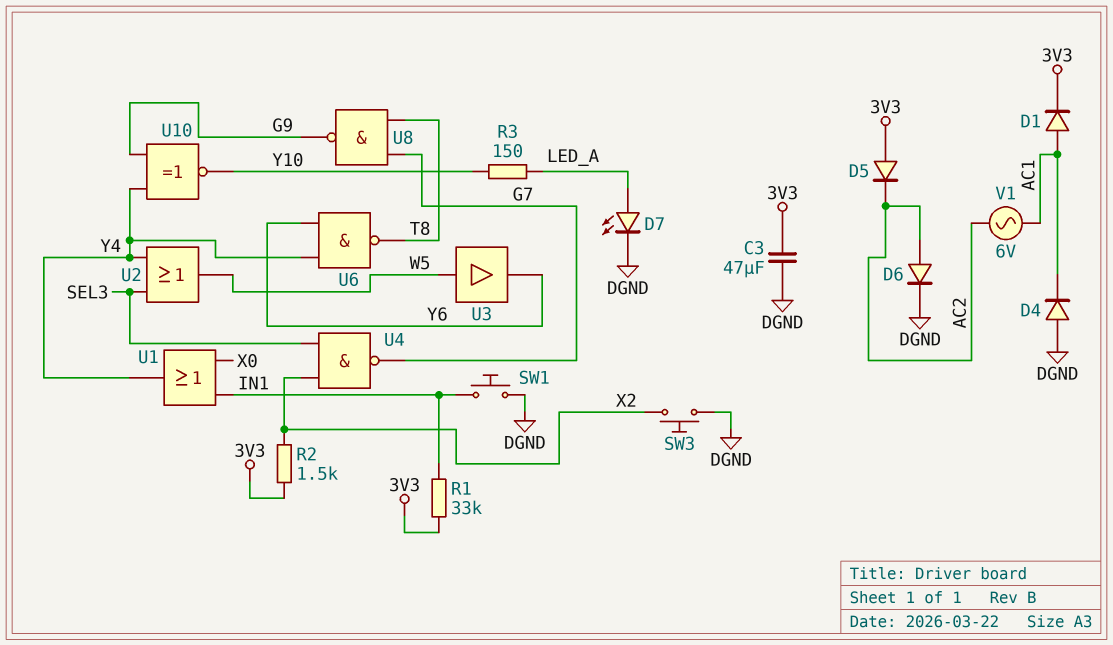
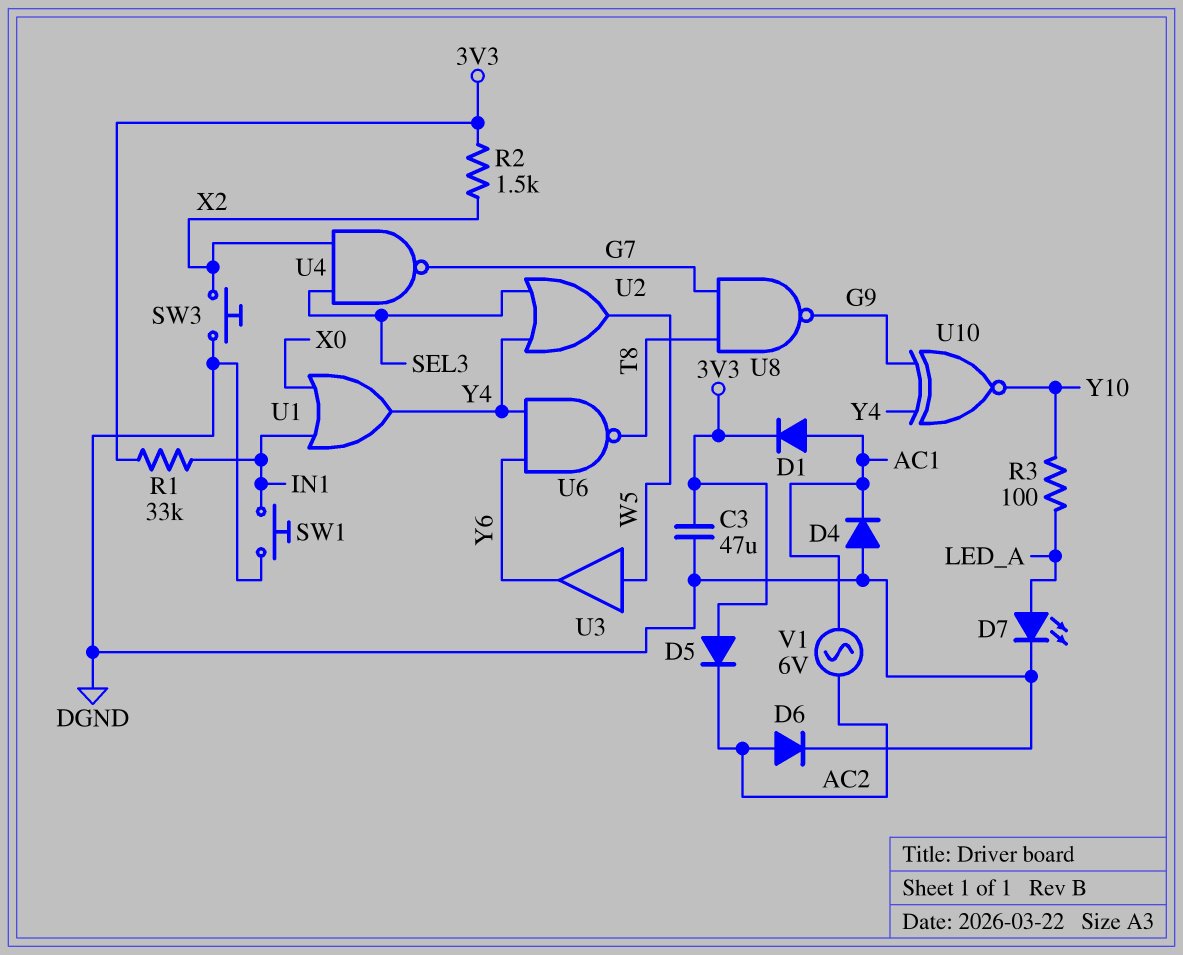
R3: 150 (LED_A, Y10) -> 100 (LED_A, Y10)

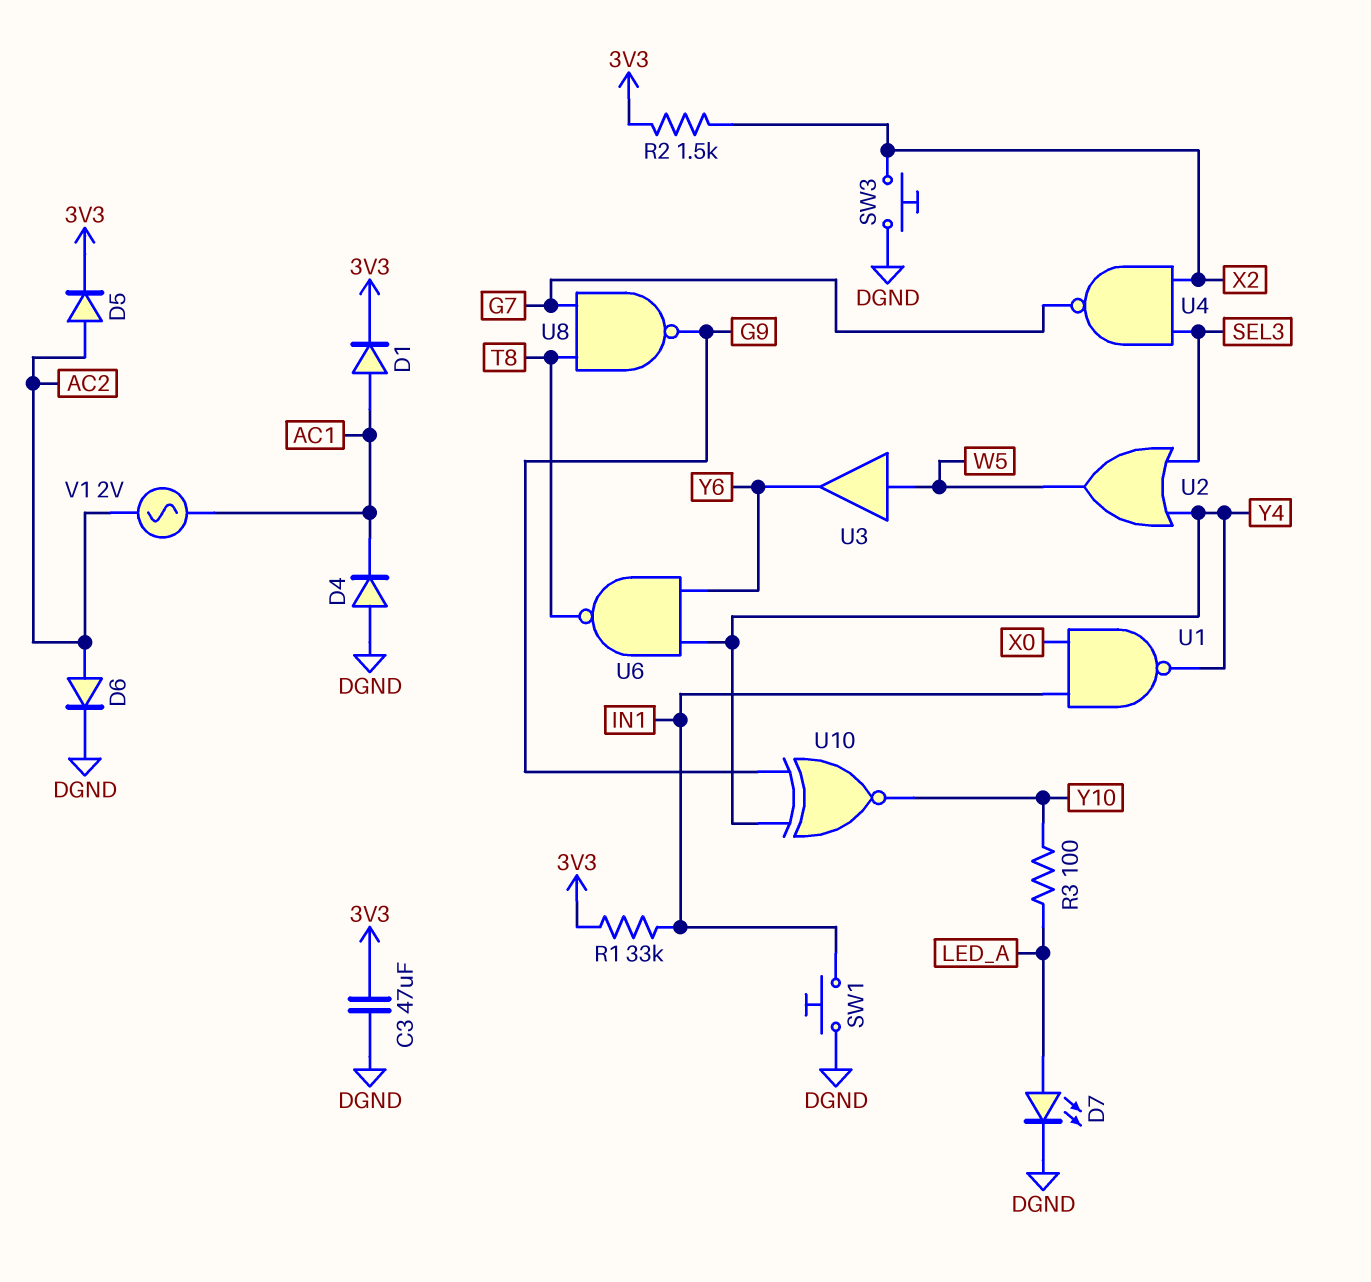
D5: diode (A 3V3, K AC2) -> diode (A AC2, K 3V3)
U1: OR (in IN1, in X0, out Y4) -> NAND (in IN1, in X0, out Y4)
V1: AC 6V (AC1, AC2) -> AC 2V (AC1, AC2)

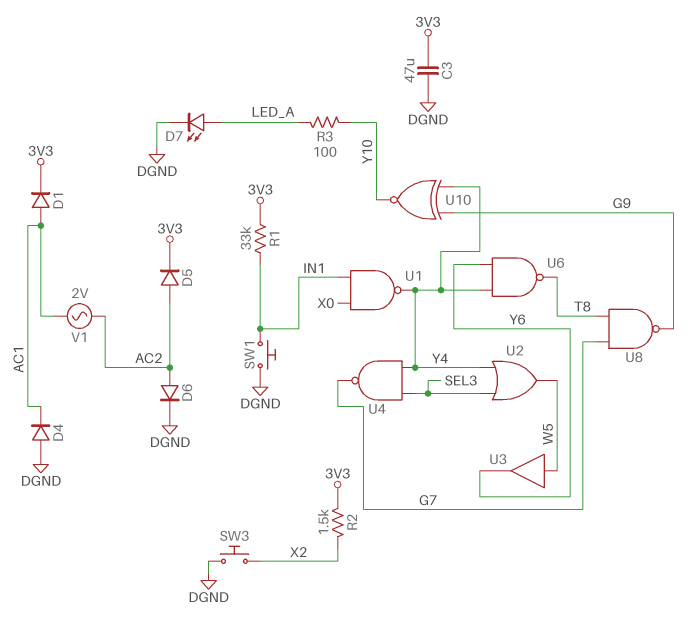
U4: NAND (in SEL3, in X2, out G7) -> NAND (in SEL3, in Y4, out G7)

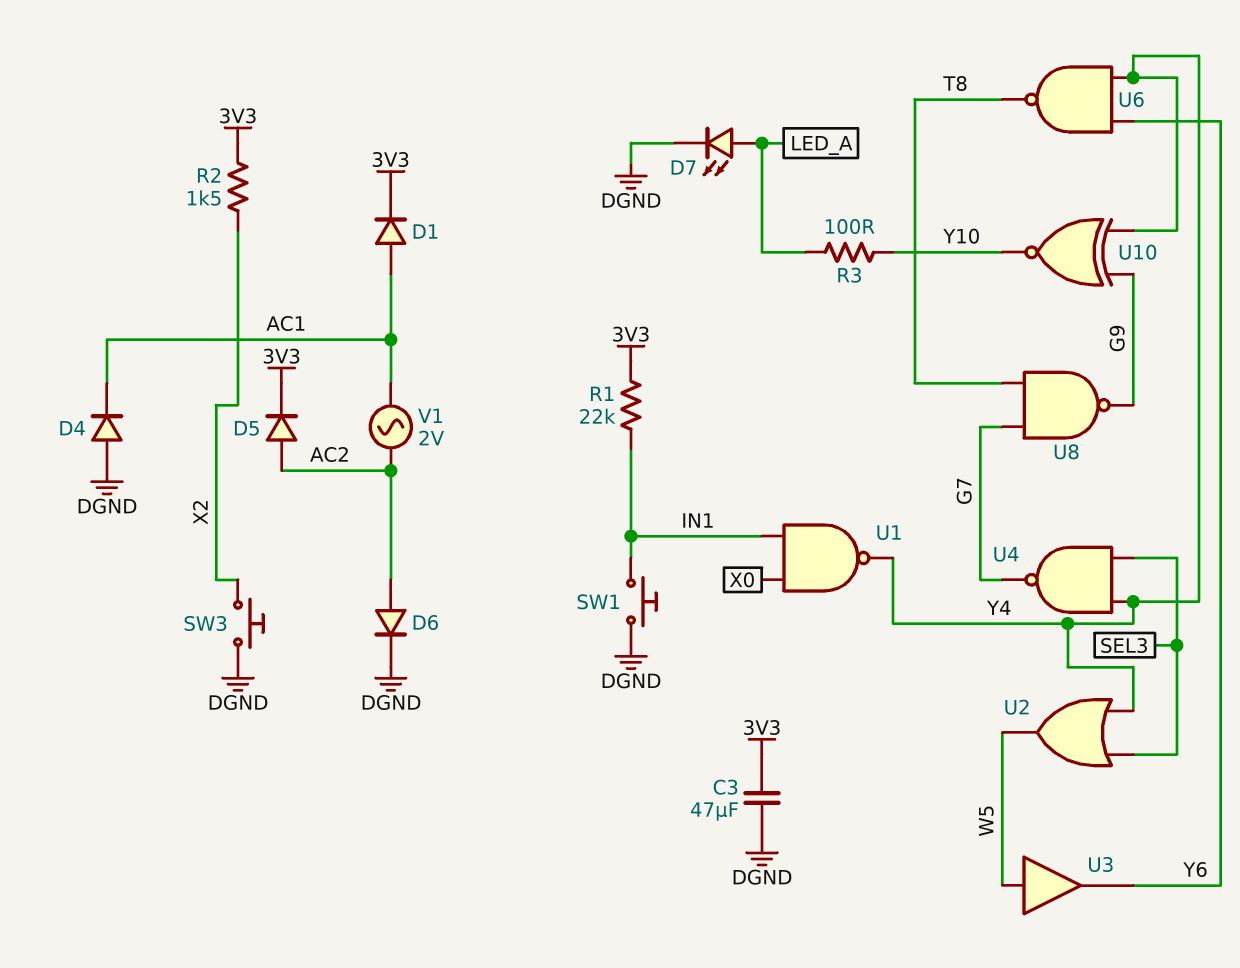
R1: 33k (3V3, IN1) -> 22k (3V3, IN1)

